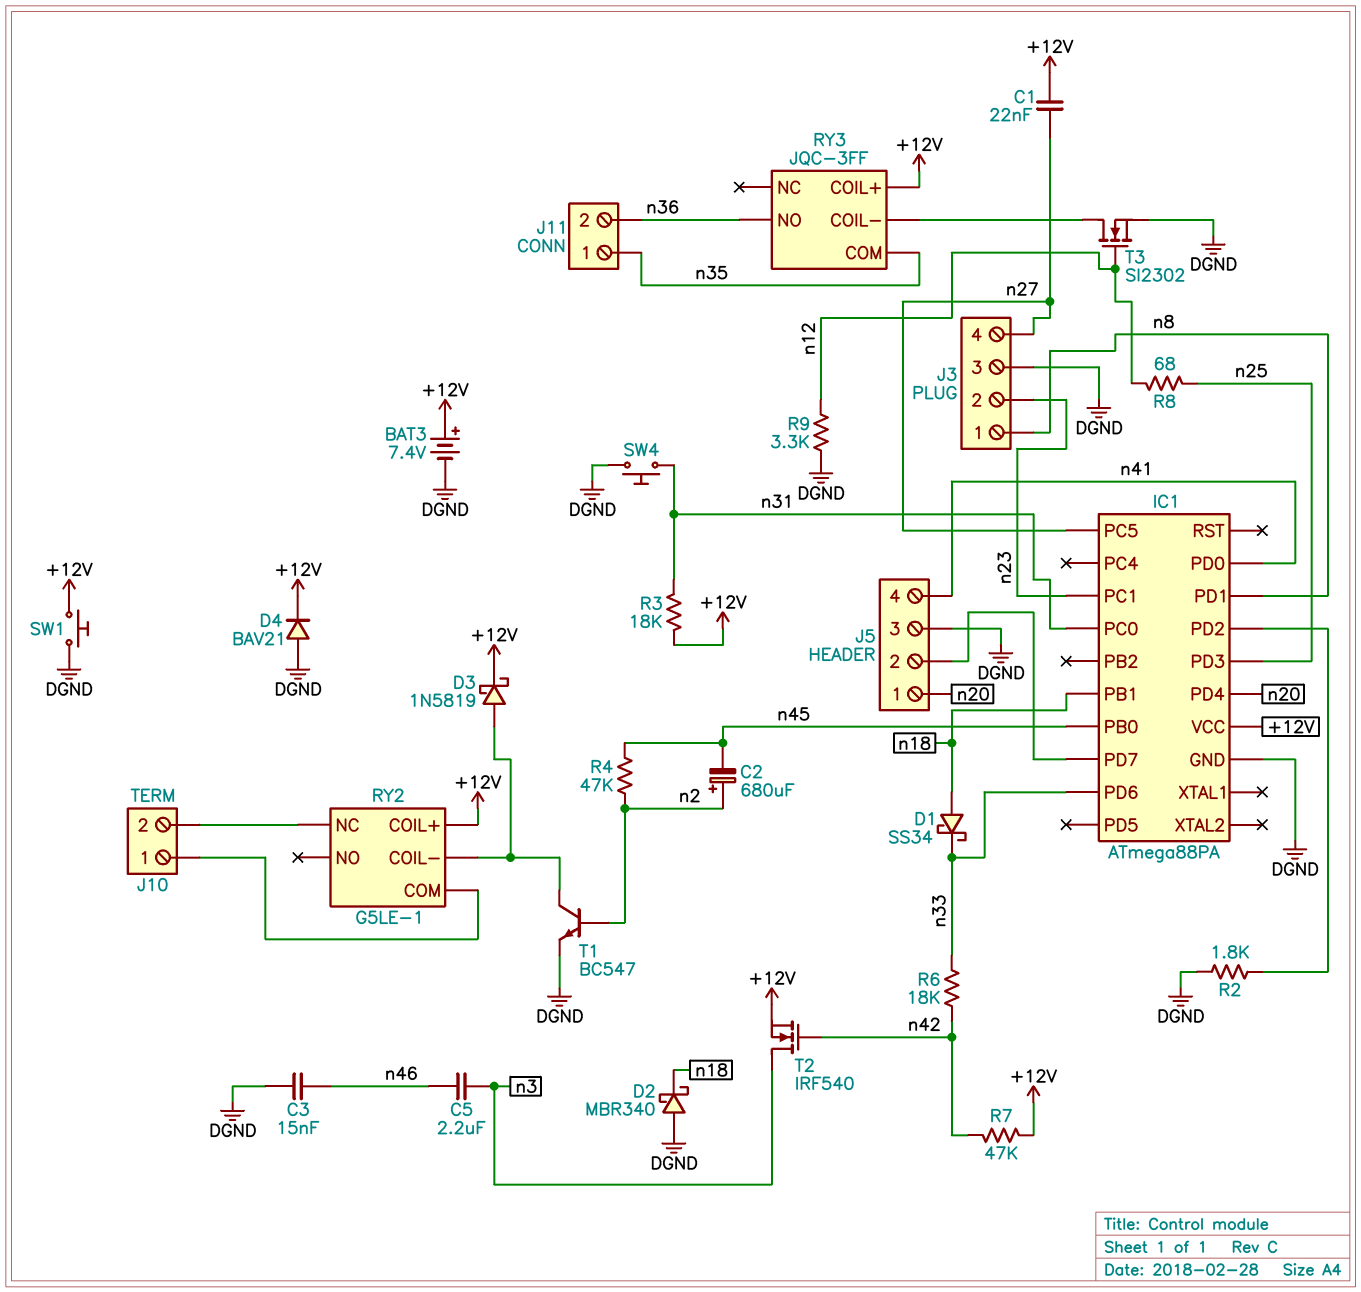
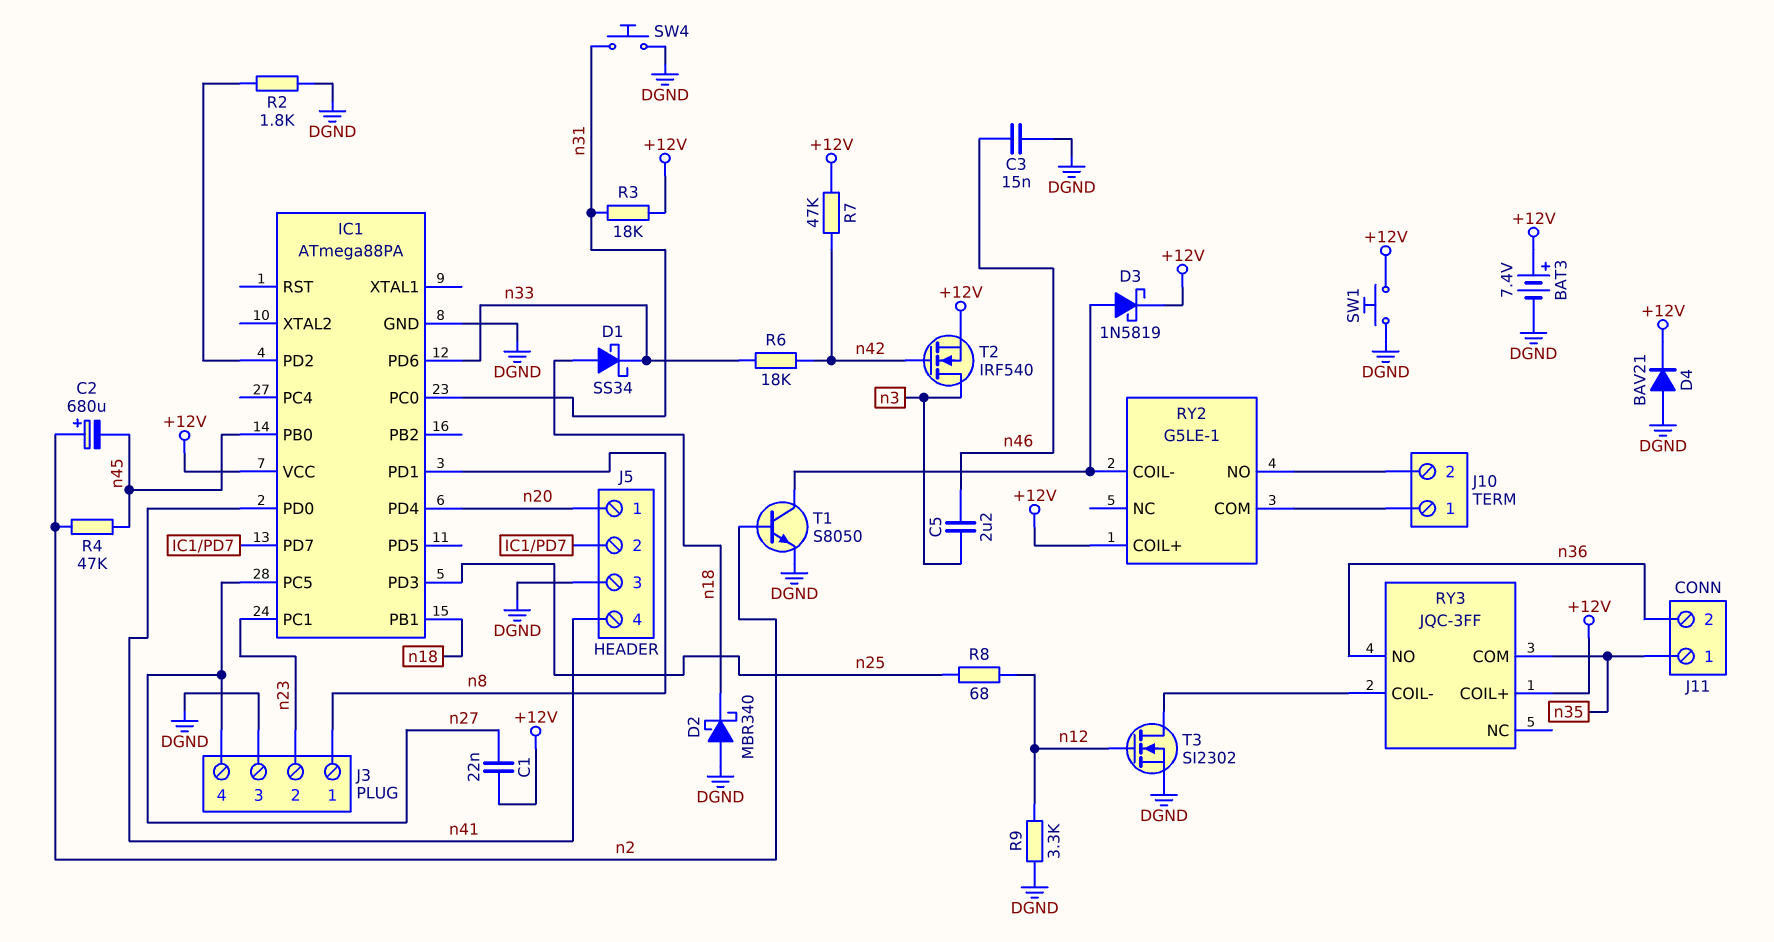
RY2 pin NC: J10/2 -> none
RY2 pin NO: none -> J10/2
T1: NPN BC547 (B n2, C RY2/COIL-, E DGND) -> NPN S8050 (B n2, C RY2/COIL-, E DGND)

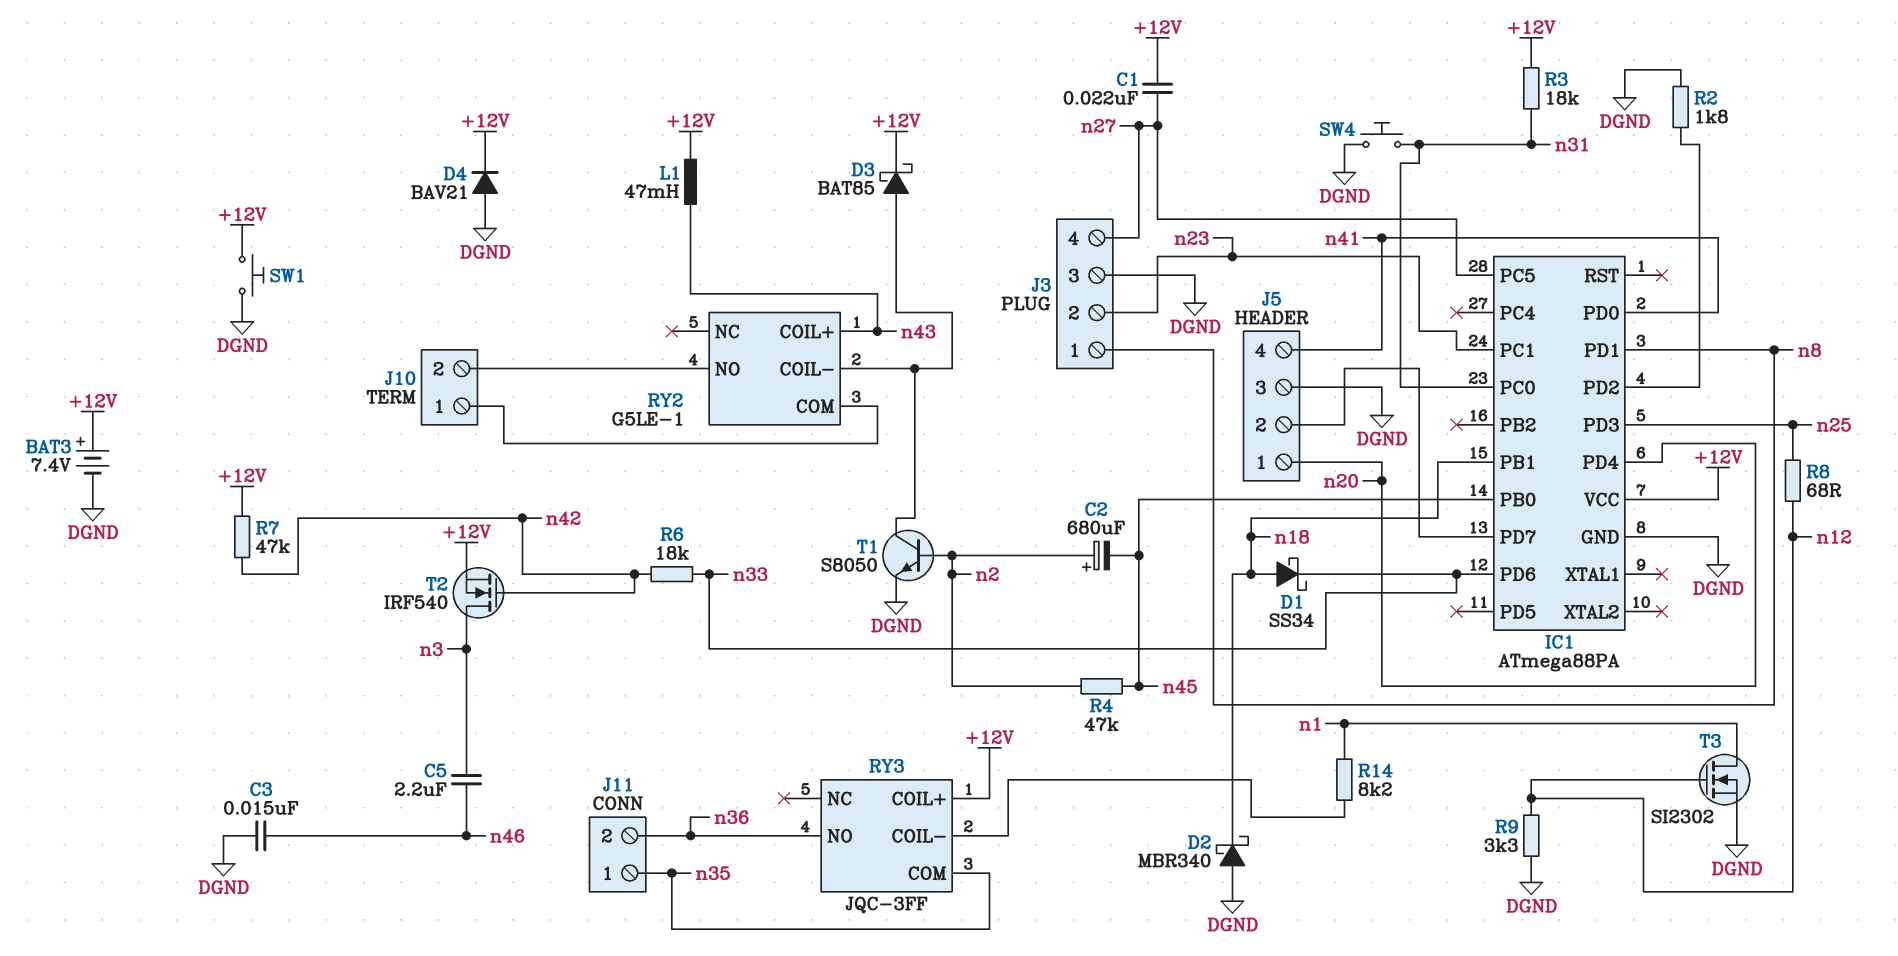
D3: schottky 1N5819 (A RY2/COIL-, K +12V) -> schottky BAT85 (A RY2/COIL-, K +12V)
L1: none -> 47mH (+12V, n43)
R14: none -> 8.2k (RY3/COIL-, n1)
RY2 pin COIL+: +12V -> n43
T3: NMOS SI2302 (G n12, D RY3/COIL-, S DGND) -> NMOS SI2302 (G n12, D n1, S DGND)

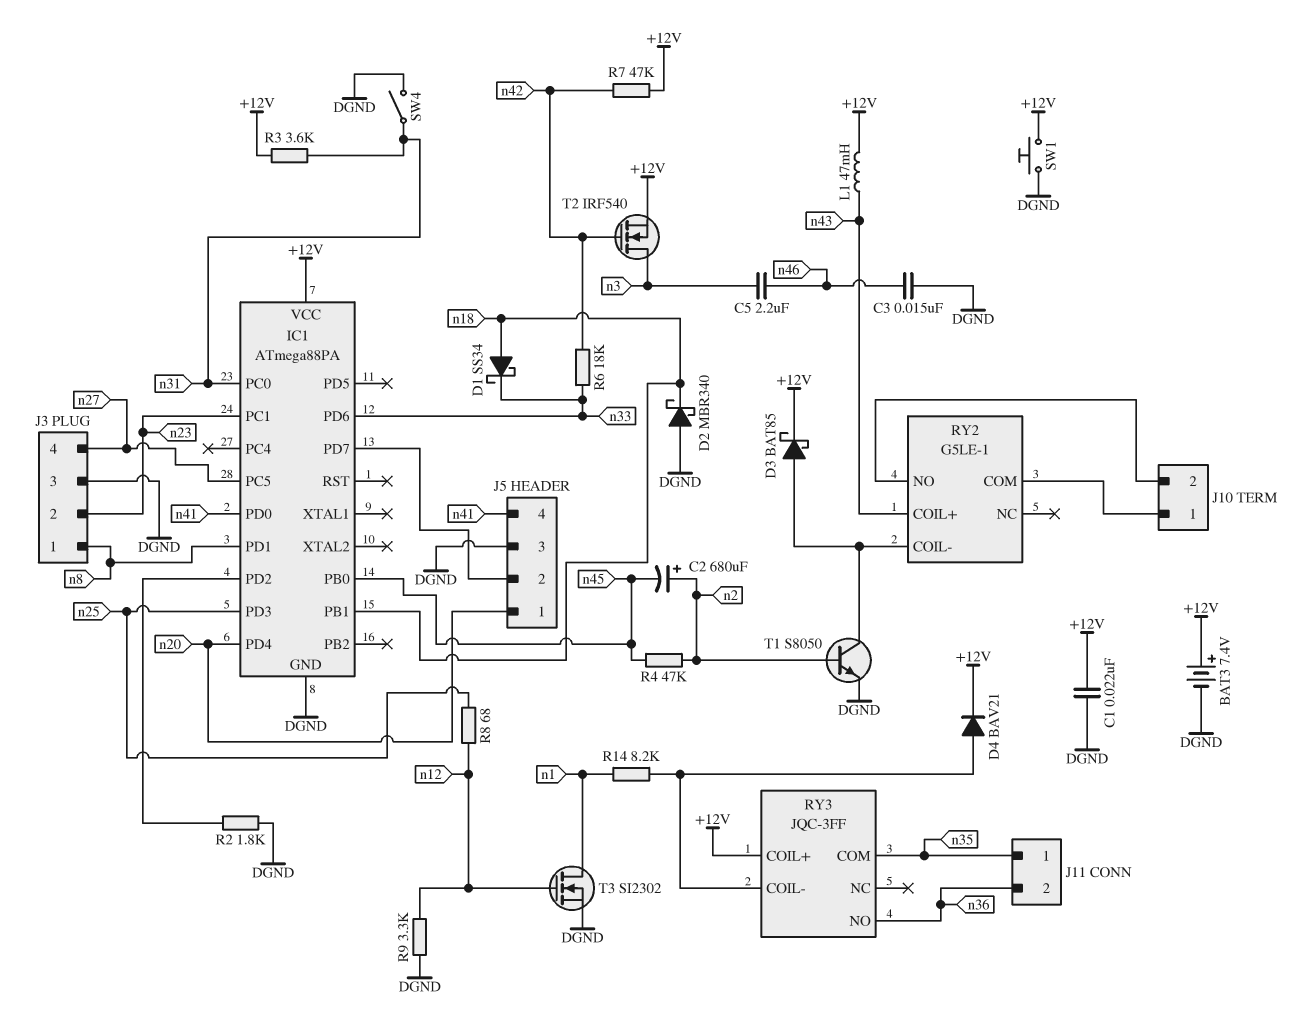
C1: 22nF (+12V, n27) -> 22nF (+12V, DGND)
D4: diode BAV21 (A DGND, K +12V) -> diode BAV21 (A RY3/COIL-, K +12V)
R3: 18k (+12V, n31) -> 3.6k (+12V, n31)
SW4: button (DGND, n31) -> switch (DGND, n31)

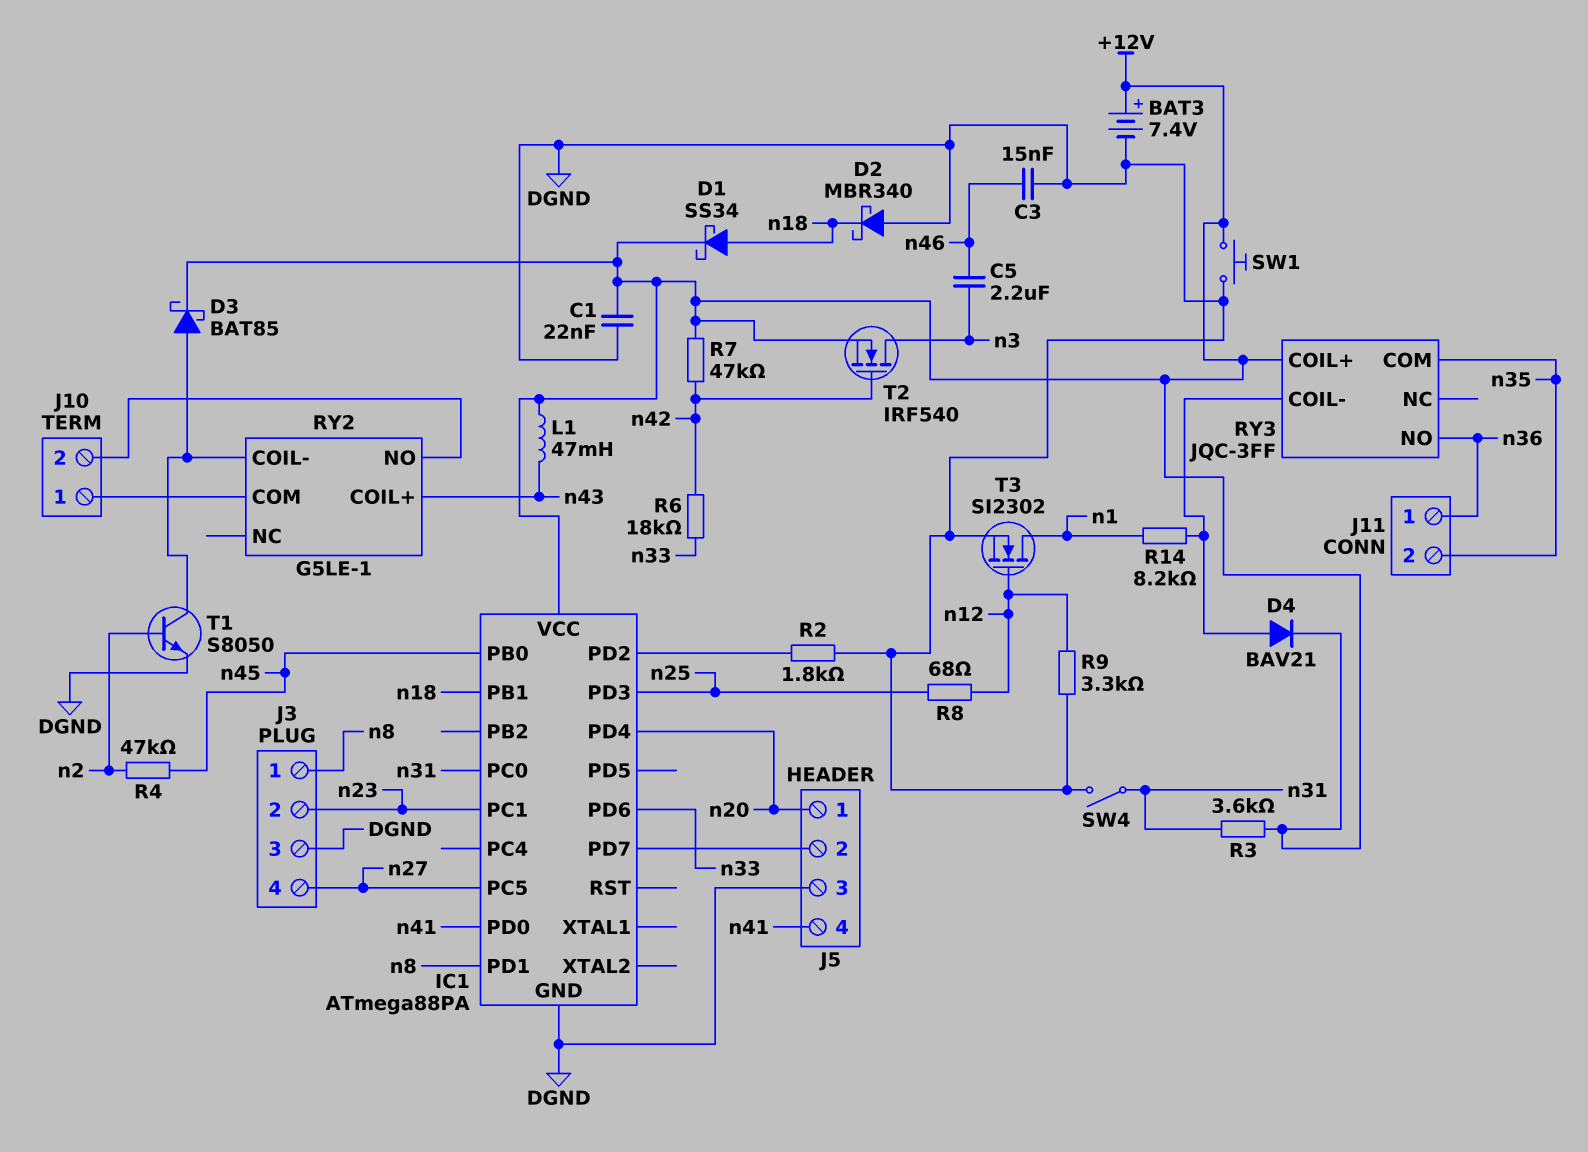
C2: 680uF (plus n2, minus n45) -> none
D1: schottky SS34 (A n18, K n33) -> schottky SS34 (A n18, K +12V)
J11 pin 1: n35 -> n36
J11 pin 2: n36 -> n35

